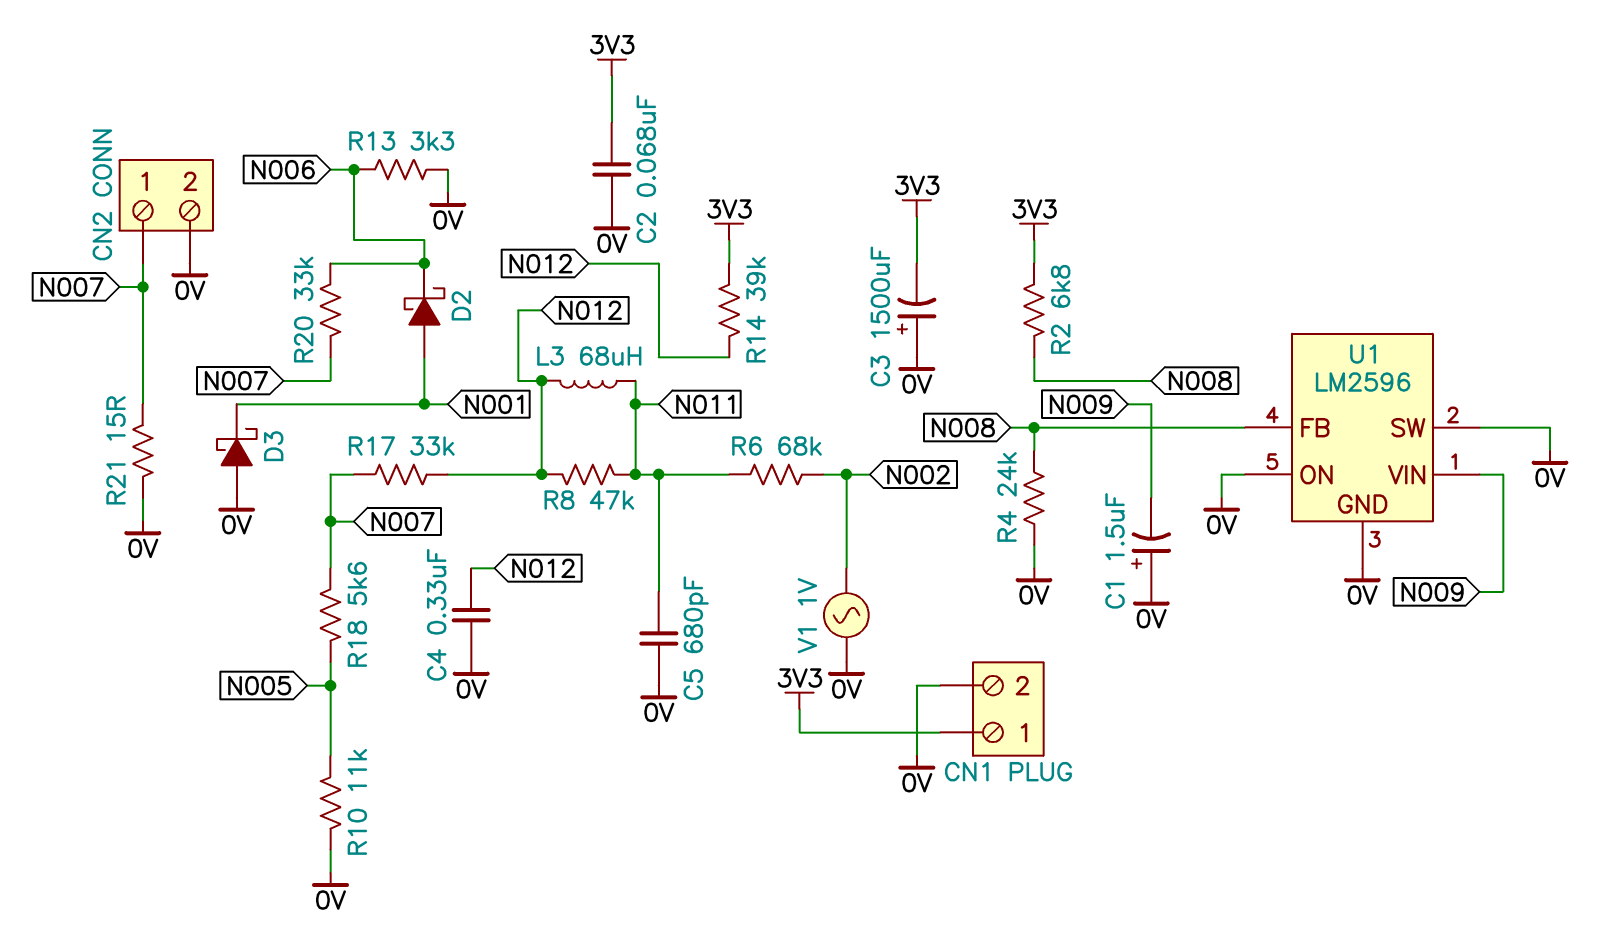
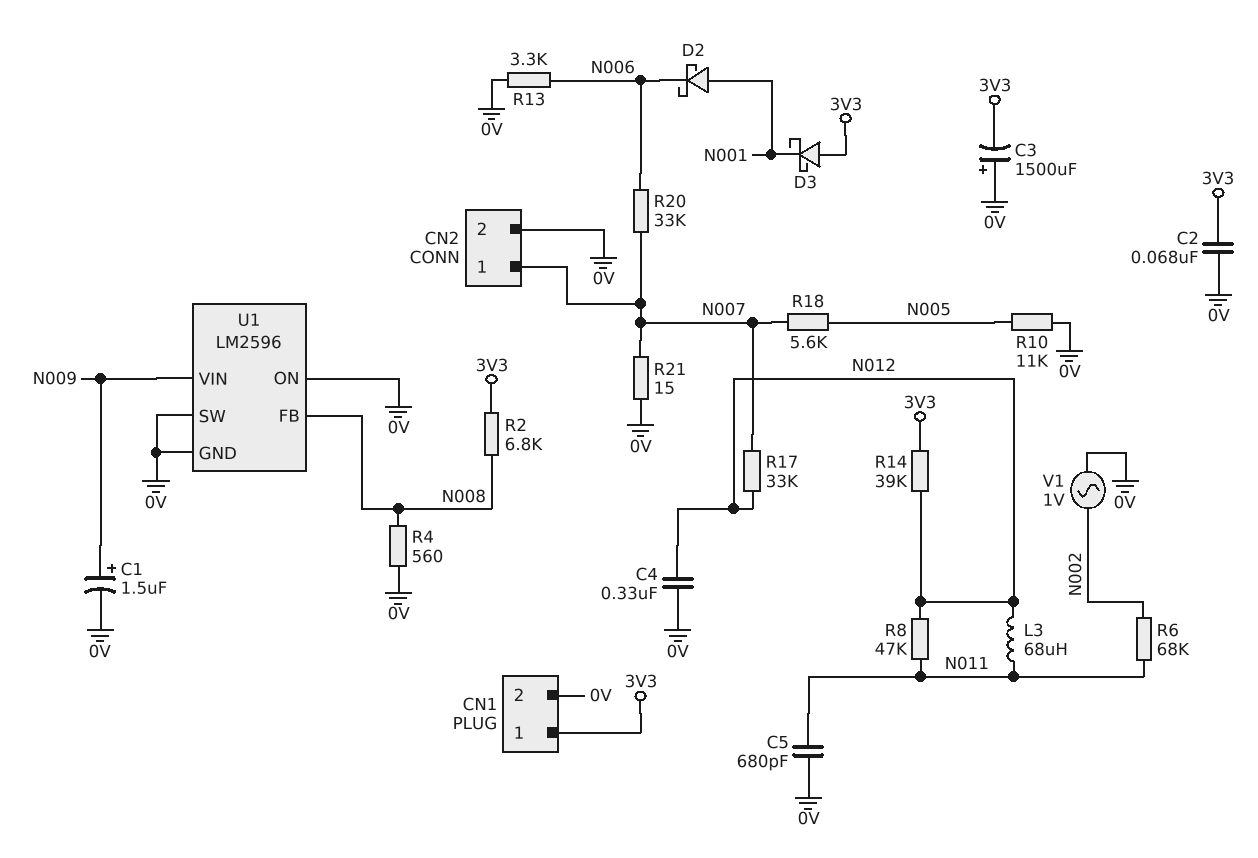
C1: 1.5uF (plus 0V, minus N009) -> 1.5uF (plus N009, minus 0V)
D3: schottky (A 0V, K N001) -> schottky (A 3V3, K N001)
R4: 24k (0V, N008) -> 560 (0V, N008)

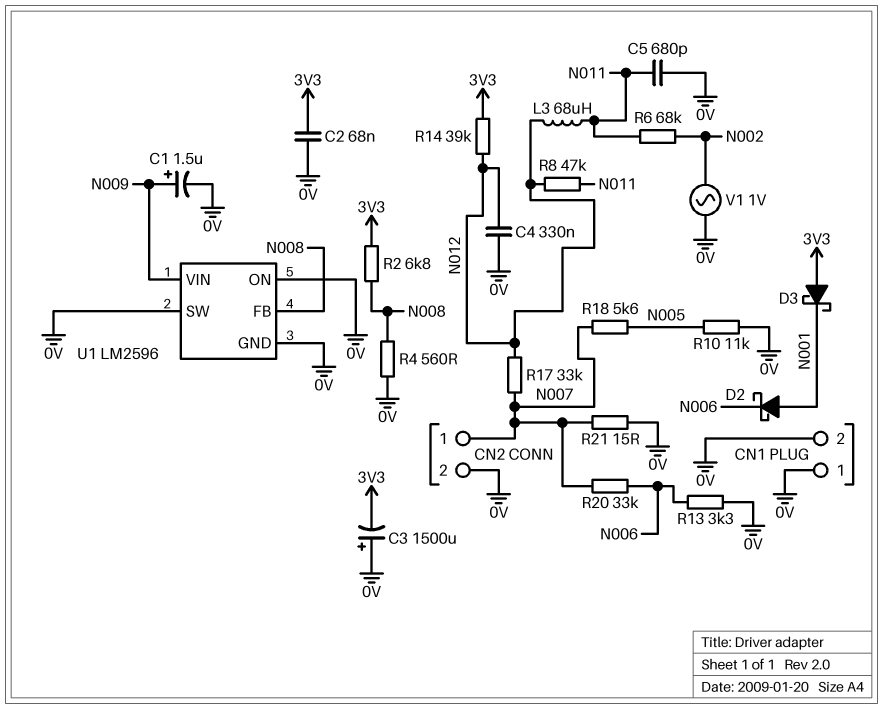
CN1 pin 1: 3V3 -> 0V

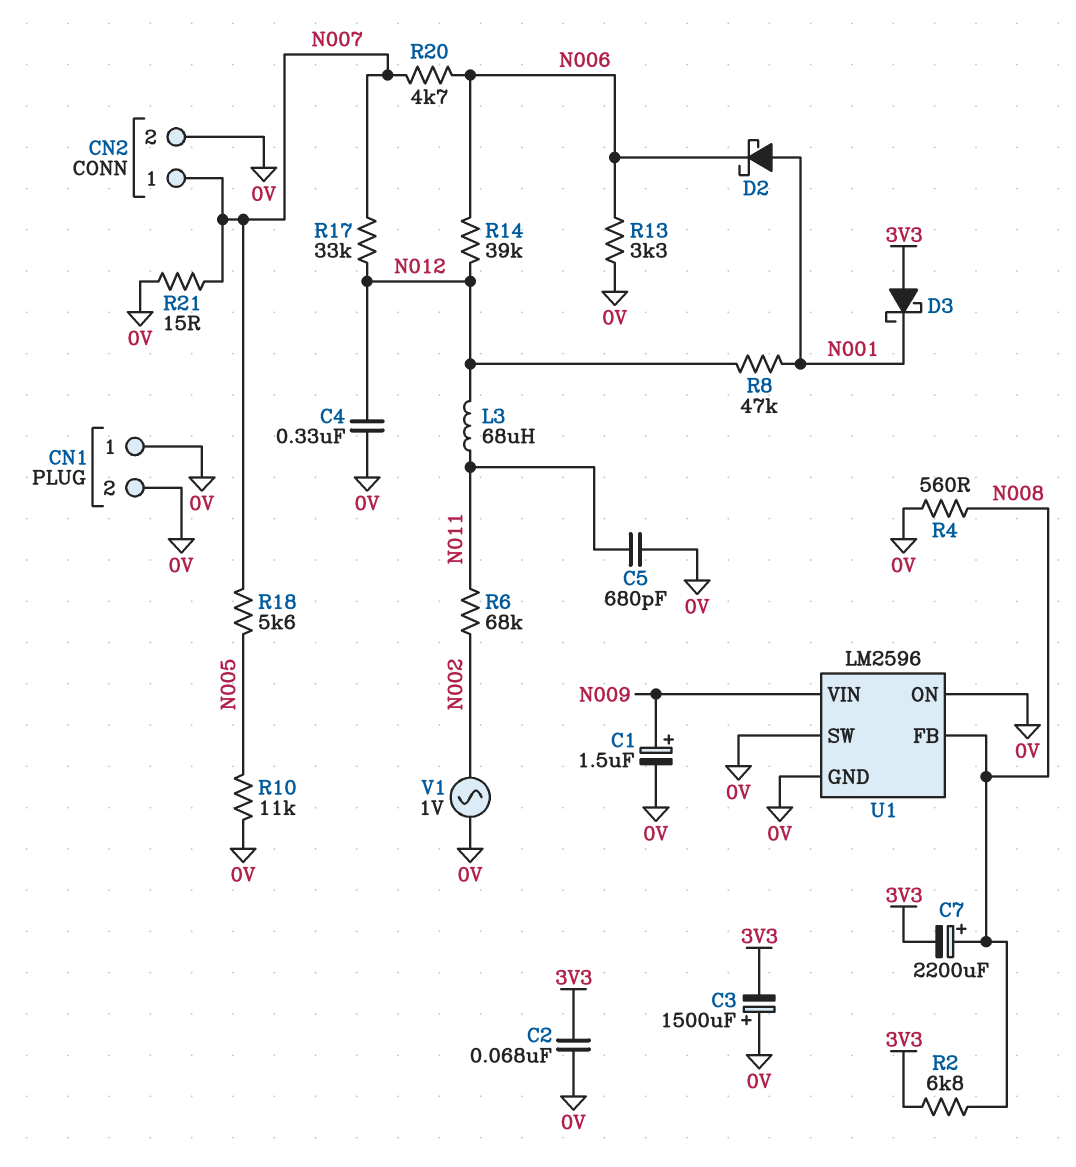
C7: none -> 2200uF (plus N008, minus 3V3)
R8: 47k (N011, N012) -> 47k (N001, N012)
R14: 39k (3V3, N012) -> 39k (N006, N012)
R20: 33k (N006, N007) -> 4.7k (N006, N007)

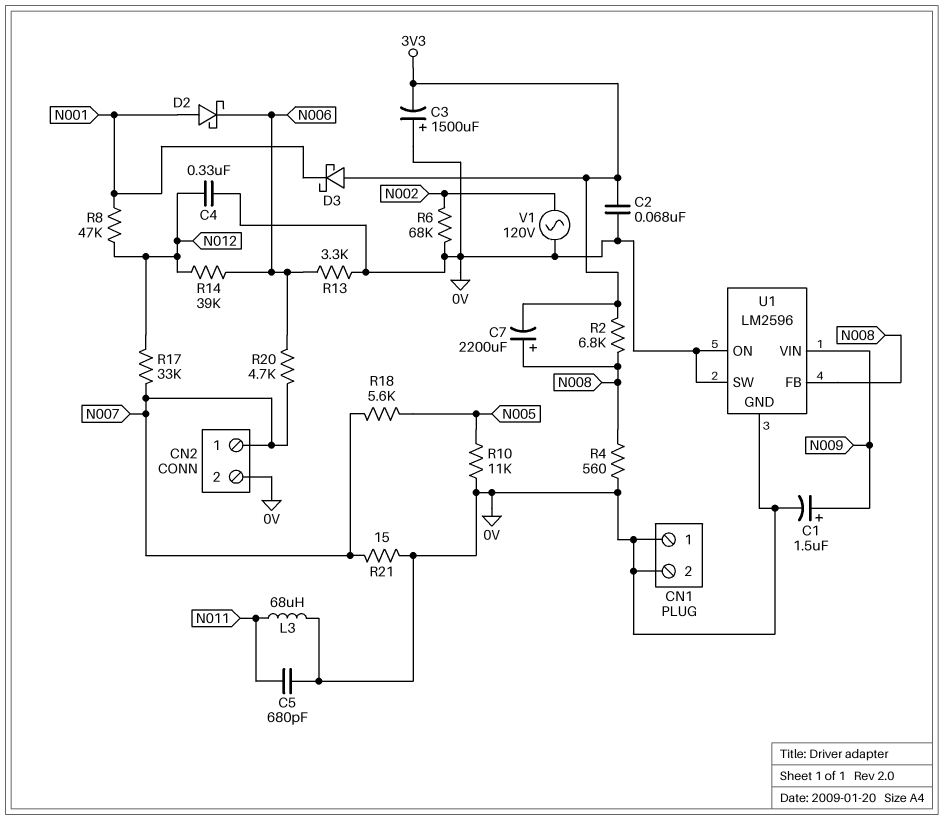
L3: 68uH (N011, N012) -> 68uH (0V, N011)
R6: 68k (N002, N011) -> 68k (0V, N002)
V1: AC 1V (0V, N002) -> AC 120V (0V, N002)

